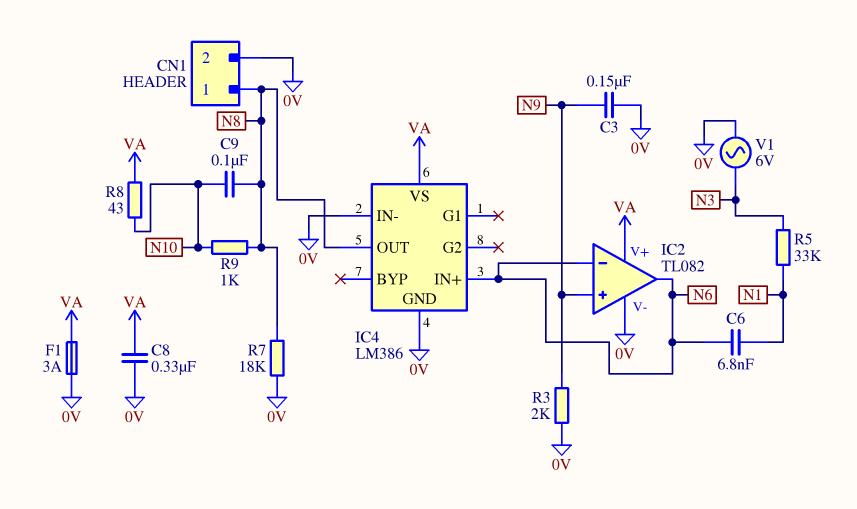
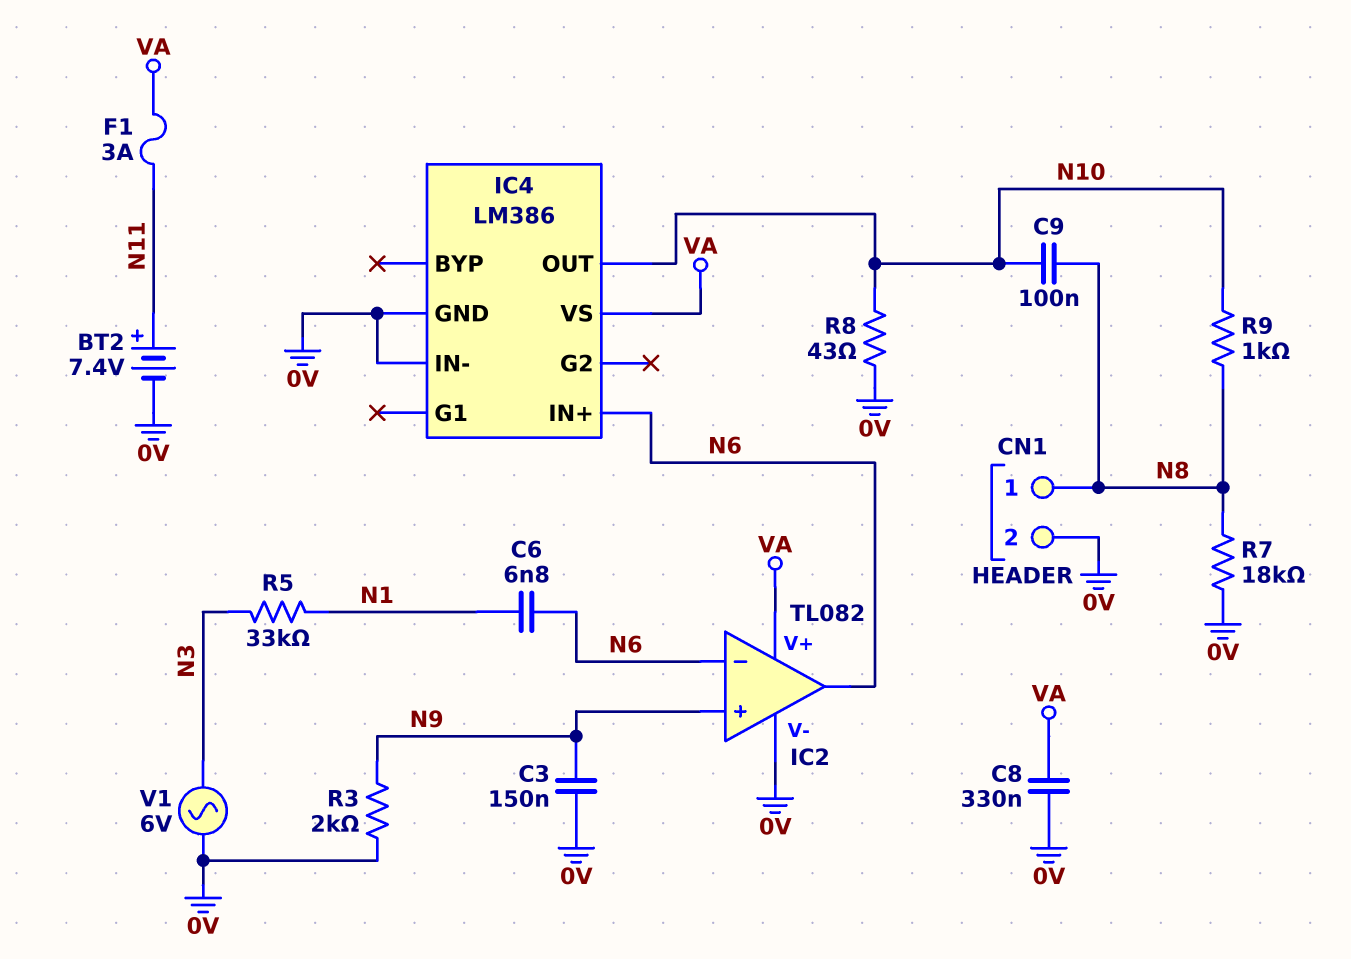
BT2: none -> 7.4V (plus N11, minus 0V)
F1: 3A (0V, VA) -> 3A (N11, VA)
IC4 pin OUT: N8 -> N10
R8: 43 (N10, VA) -> 43 (0V, N10)

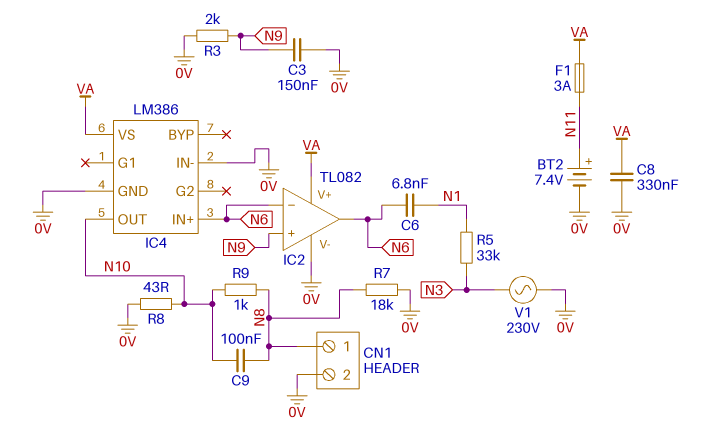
V1: AC 6V (0V, N3) -> AC 230V (0V, N3)

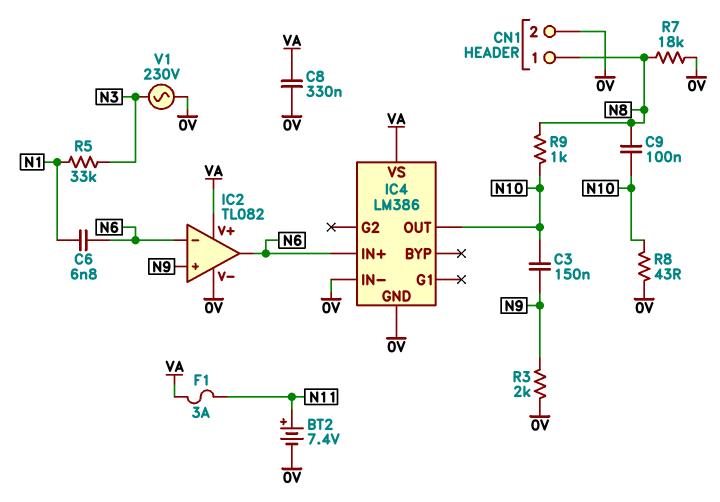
C3: 150nF (0V, N9) -> 150nF (N9, N10)

